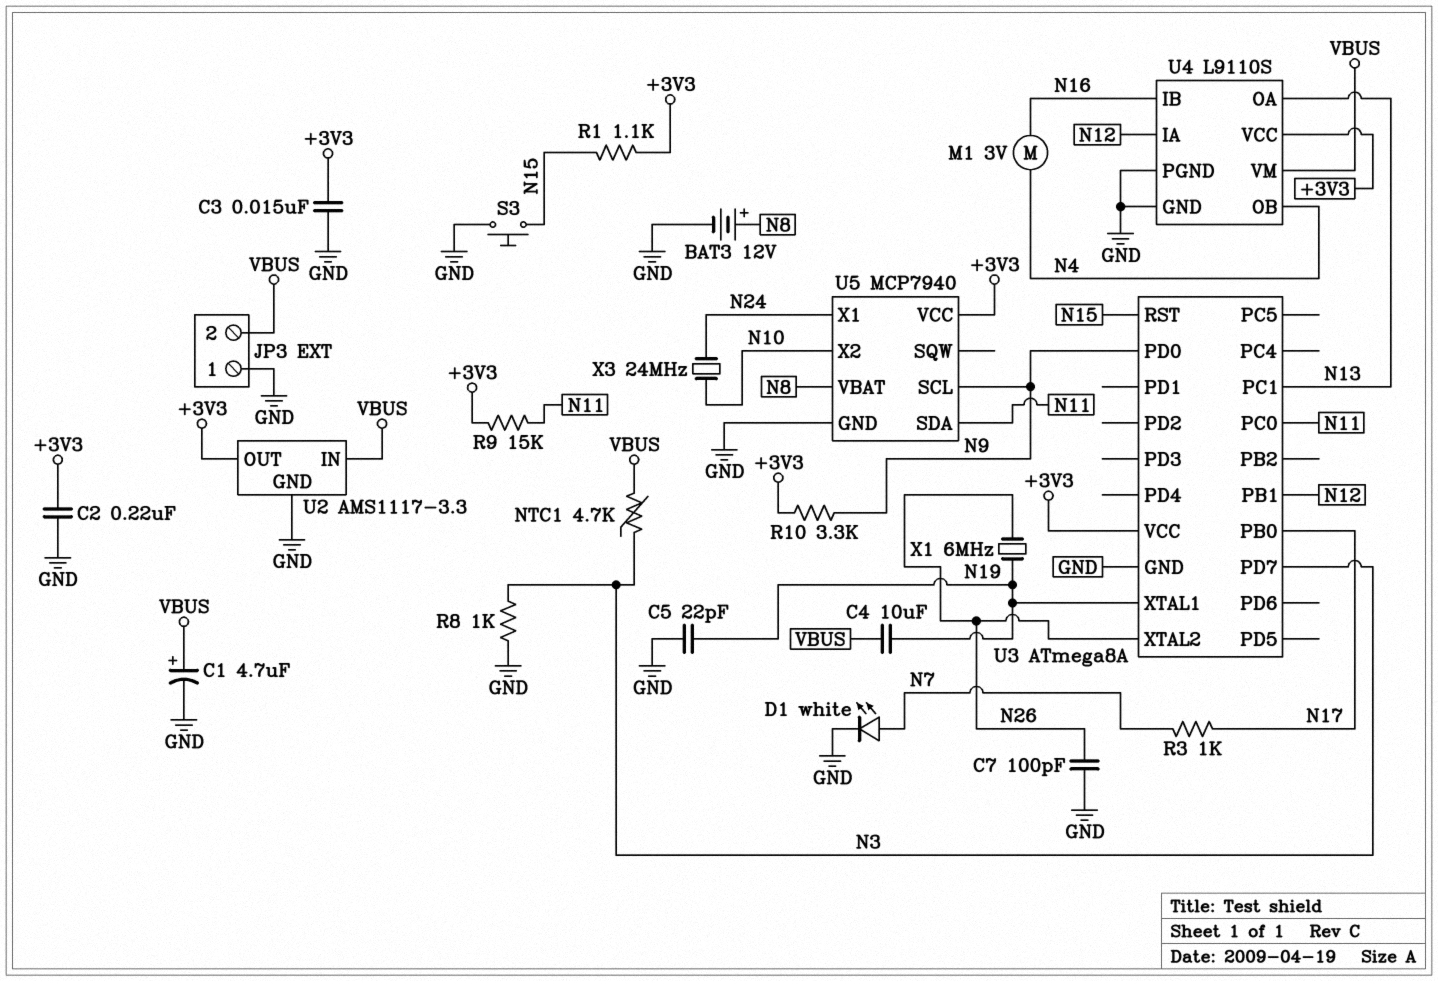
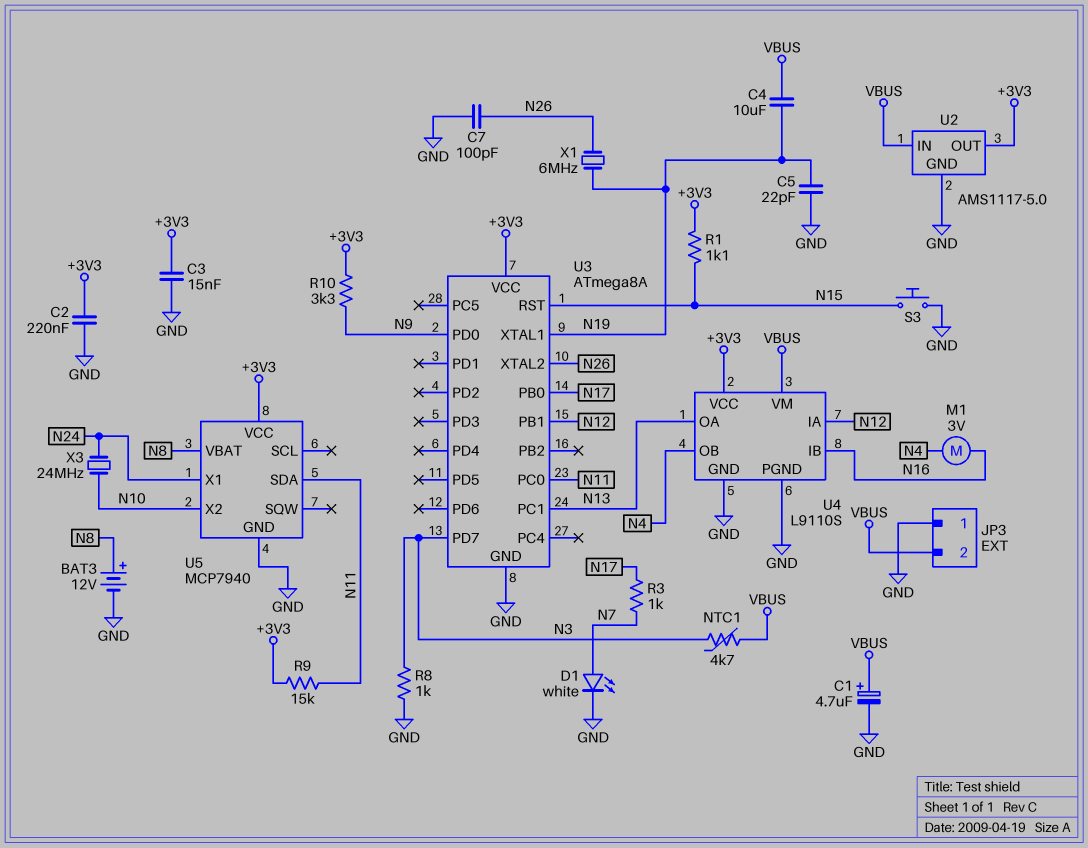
U2: AMS1117-3.3 -> AMS1117-5.0
U5 pin SCL: N9 -> none

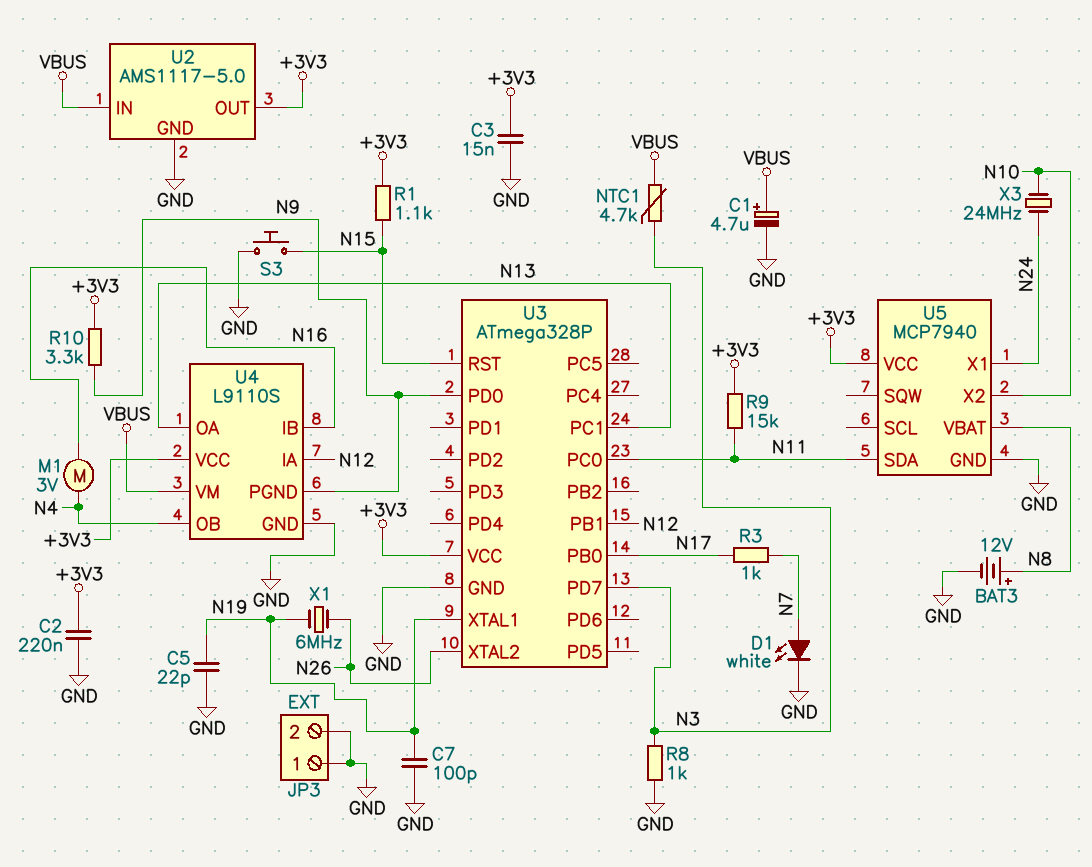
C4: 10uF (N19, VBUS) -> none
C7: 100pF (GND, N26) -> 100pF (GND, N19)
JP3 pin 2: VBUS -> GND
U3: ATmega8A -> ATmega328P
U4 pin PGND: GND -> N9

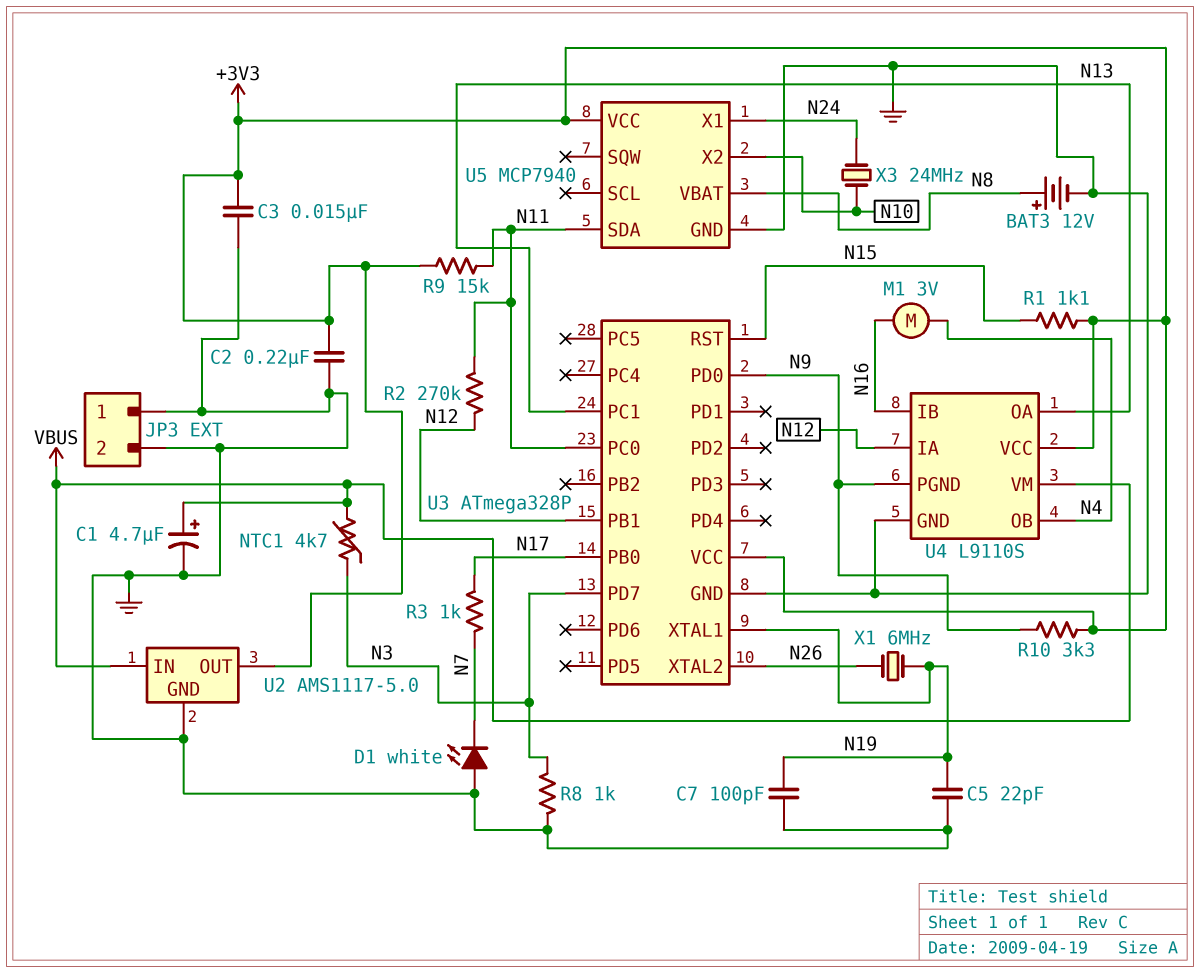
D1: LED white (A N7, K GND) -> LED white (A GND, K N7)
R2: none -> 270k (N11, N12)
S3: button (GND, N15) -> none

